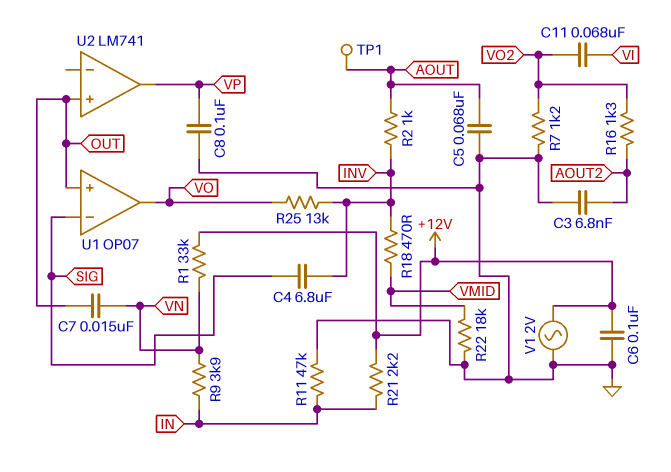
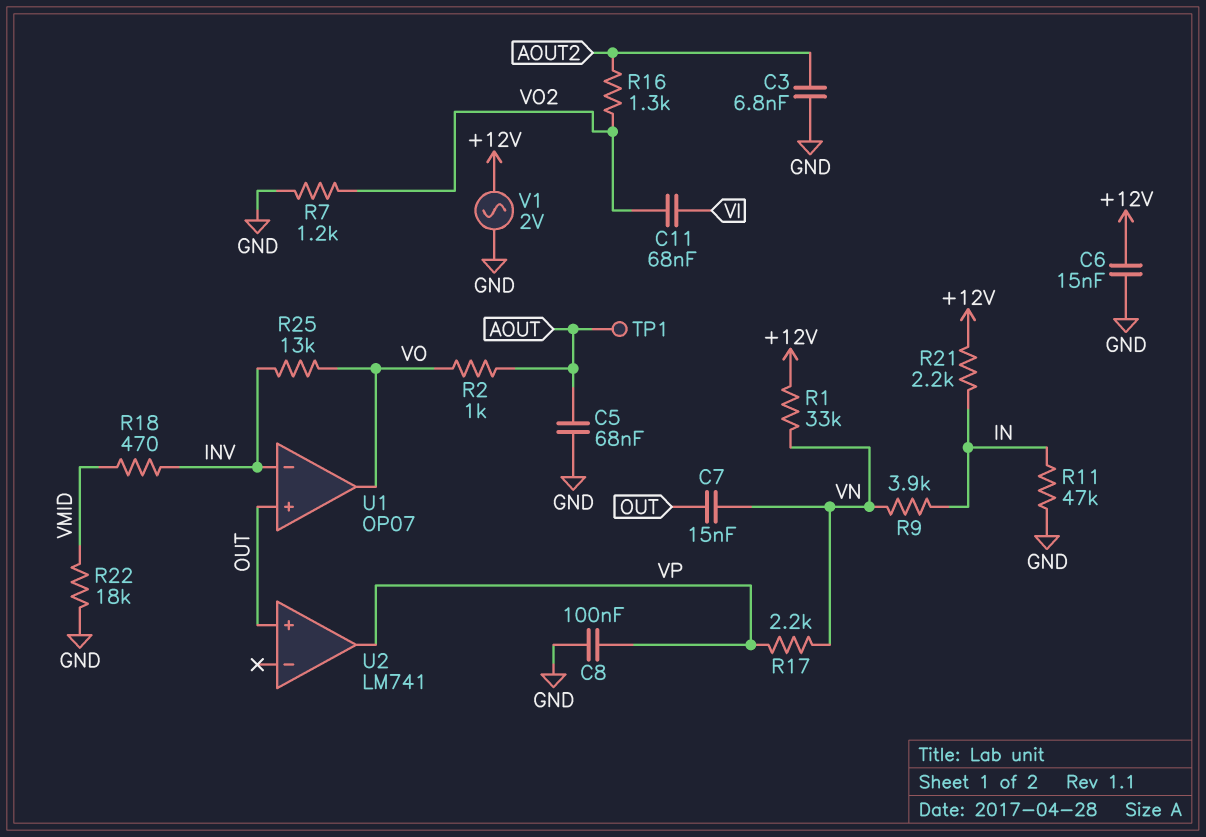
C4: 6.8uF (INV, SIG) -> none
C6: 100nF (+12V, GND) -> 15nF (+12V, GND)
R2: 1k (AOUT, INV) -> 1k (AOUT, VO)
R17: none -> 2.2k (VN, VP)
U1 pin in-: SIG -> INV

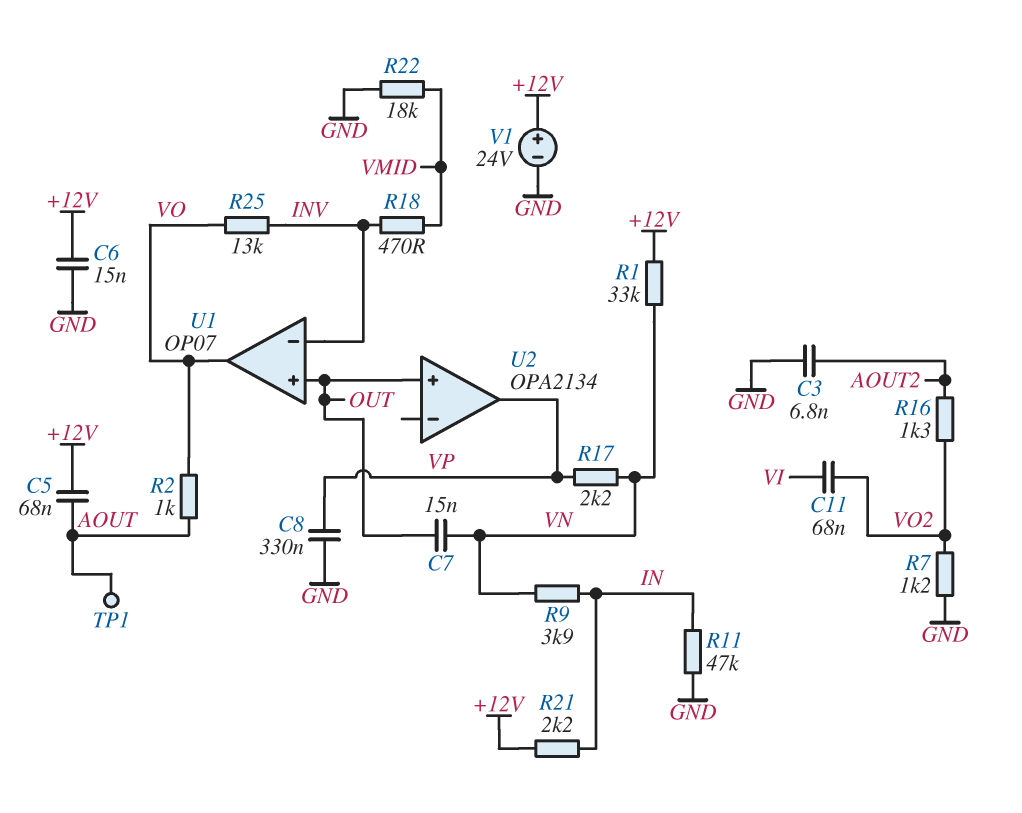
C5: 68nF (AOUT, GND) -> 68nF (+12V, AOUT)
C8: 100nF (GND, VP) -> 330nF (GND, VP)
U2: LM741 -> OPA2134
V1: AC 2V (+12V, GND) -> 24V (plus +12V, minus GND)

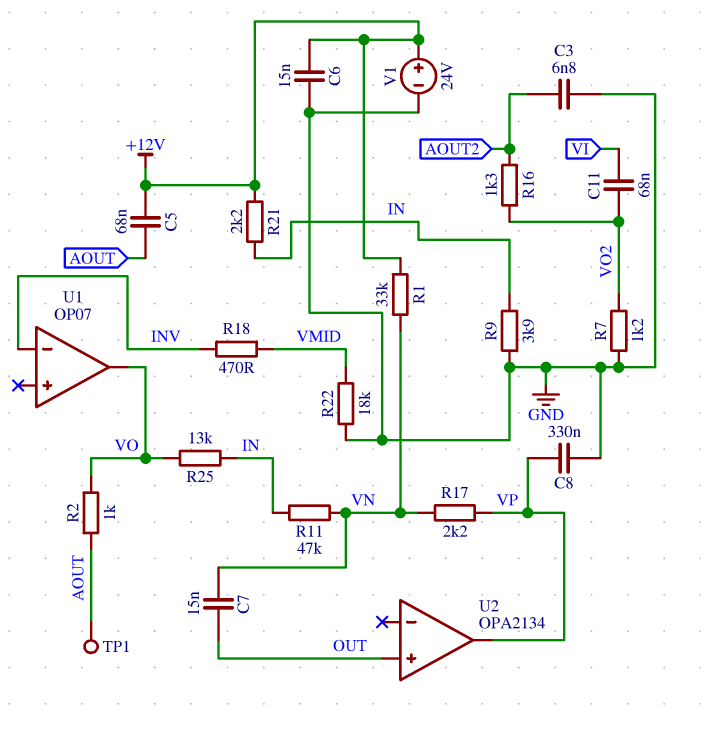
R9: 3.9k (IN, VN) -> 3.9k (GND, IN)
R11: 47k (GND, IN) -> 47k (IN, VN)
R25: 13k (INV, VO) -> 13k (IN, VO)
U1 pin in+: OUT -> none

